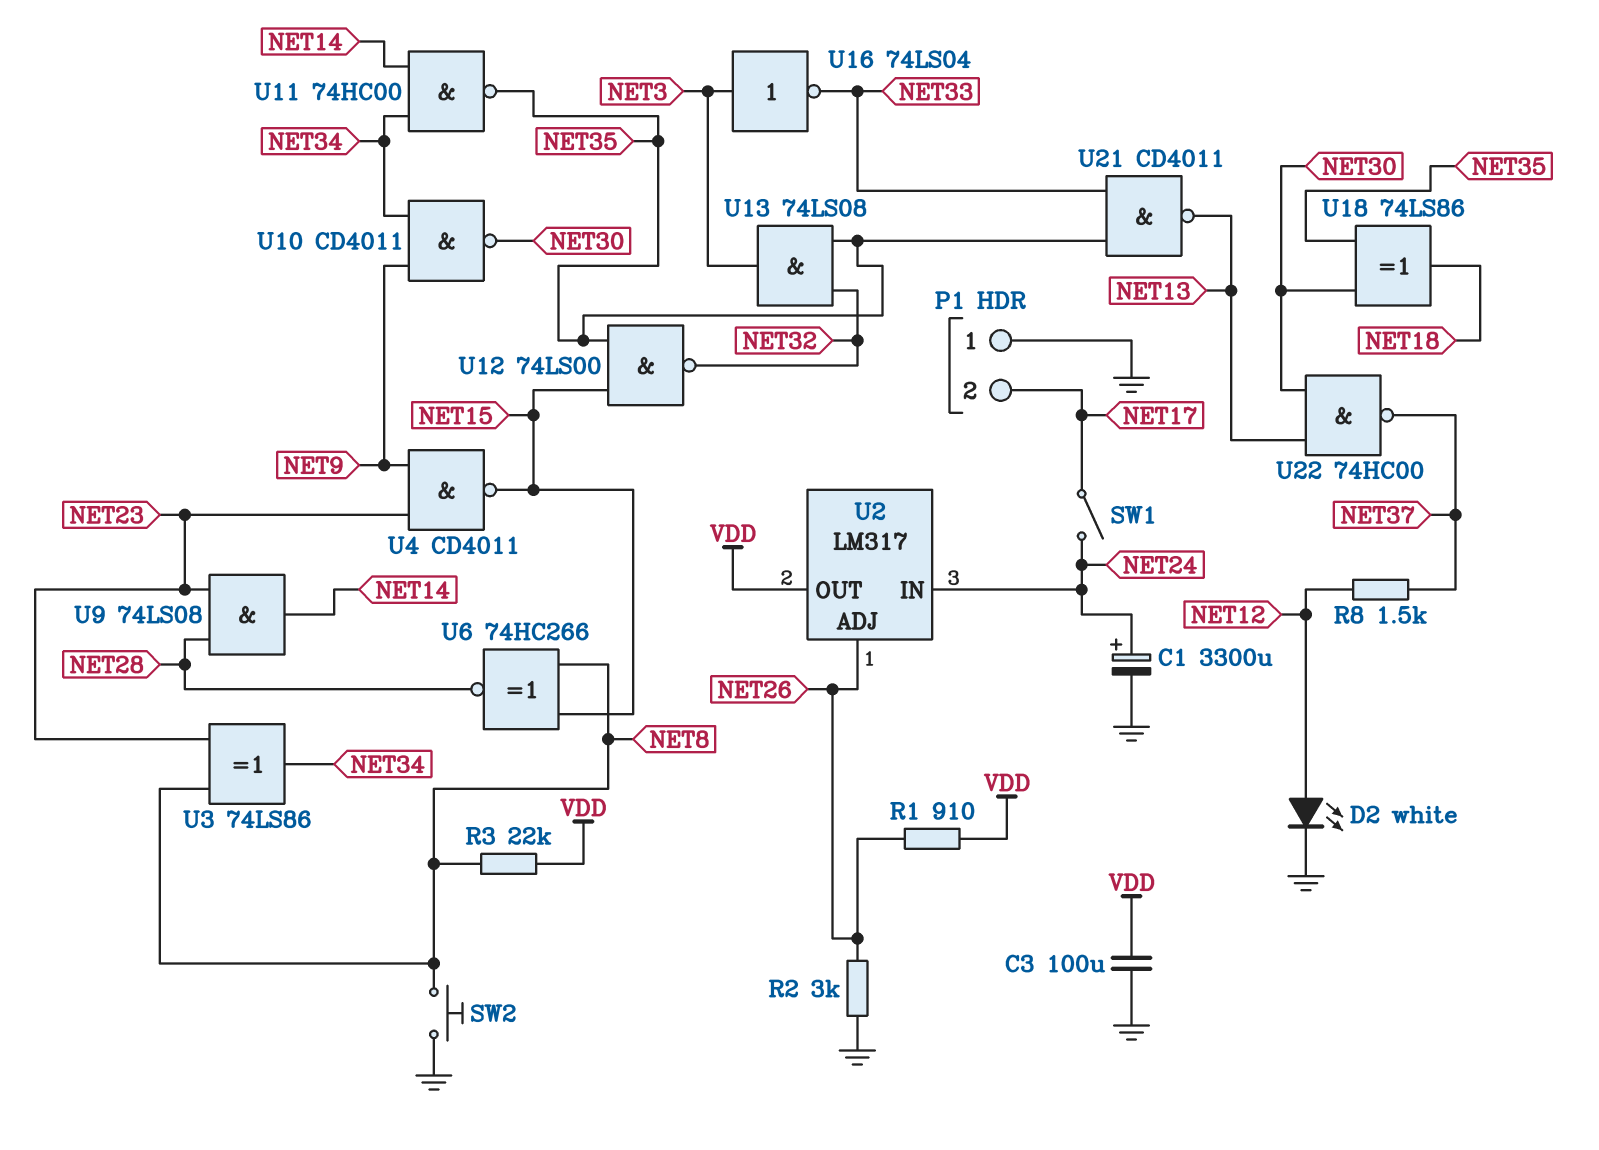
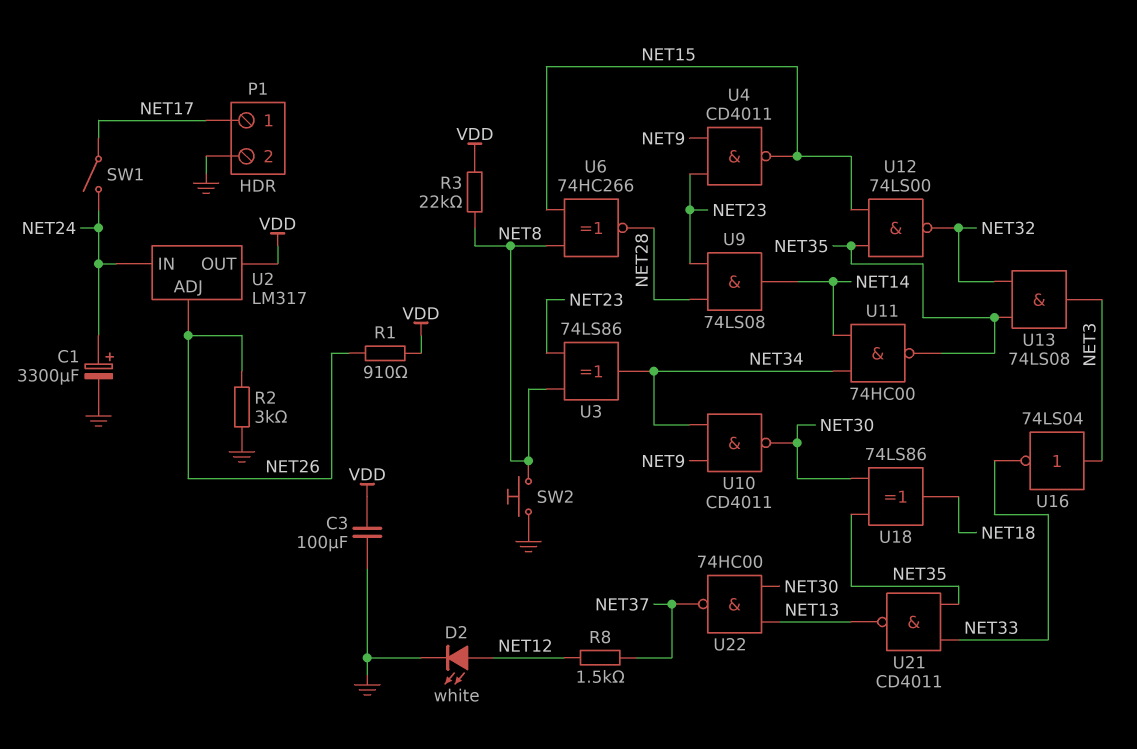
P1 pin 1: GND -> NET17
P1 pin 2: NET17 -> GND

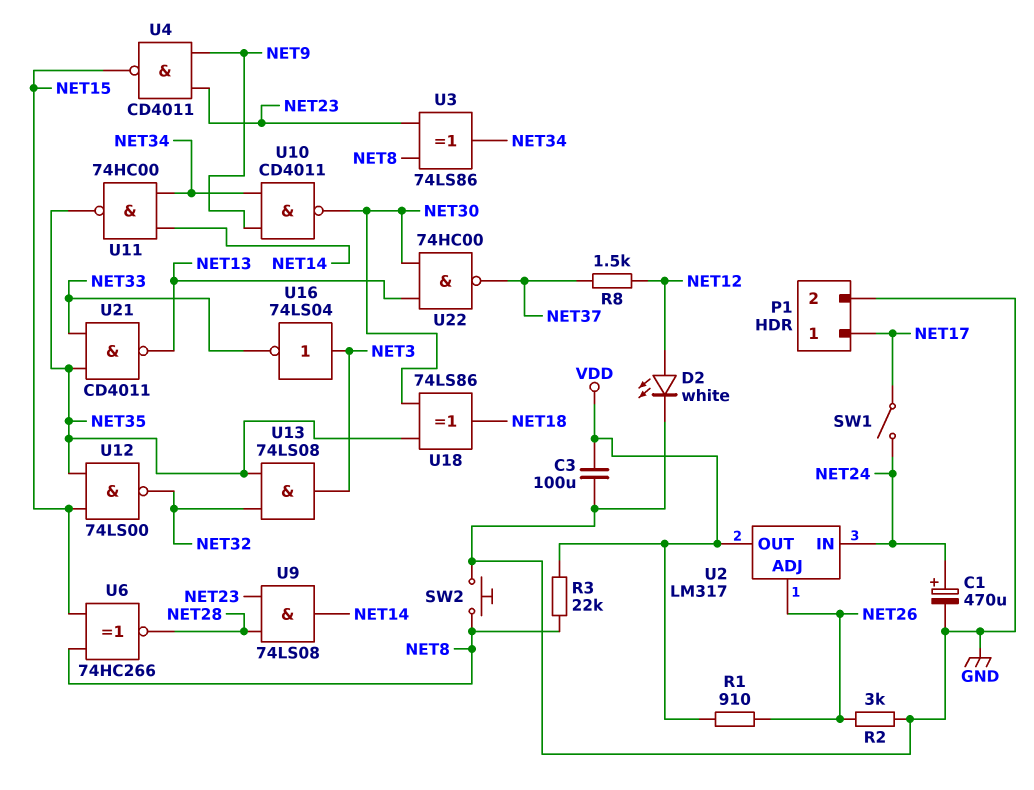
C1: 3300uF (plus NET24, minus GND) -> 470uF (plus NET24, minus GND)

